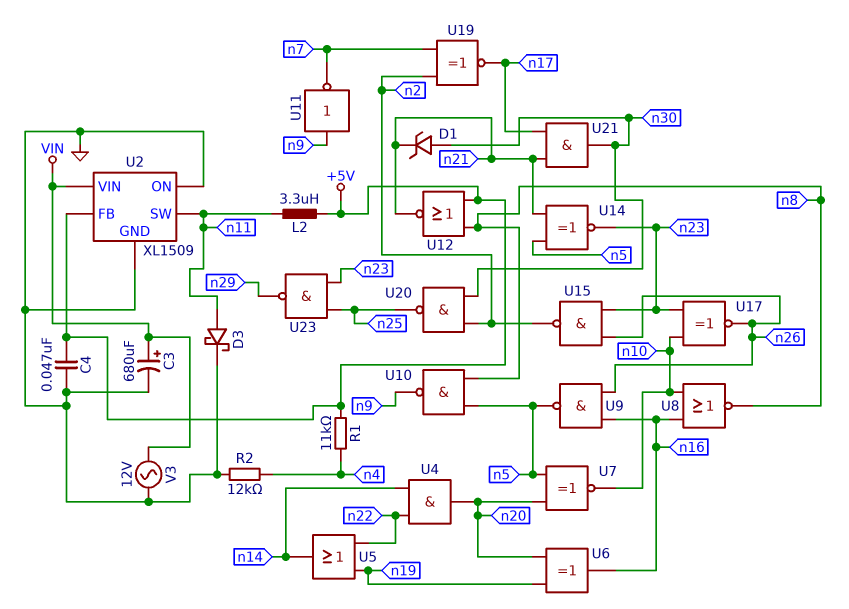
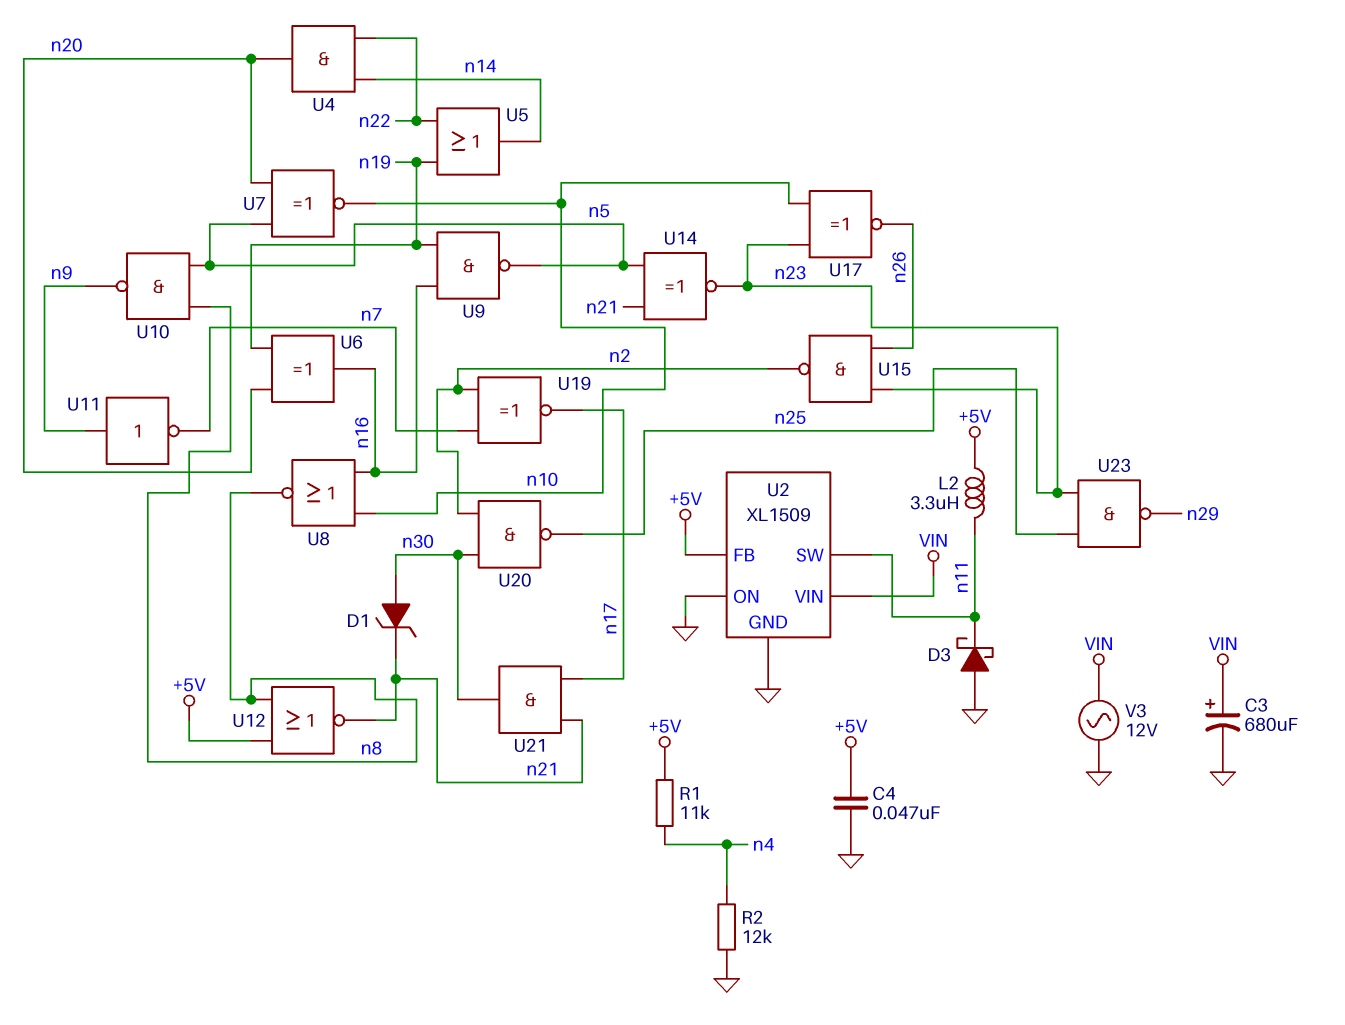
D3: schottky (A n11, K GND) -> schottky (A GND, K n11)
U9: NAND (in n16, in n26, out n5) -> NAND (in n16, in n19, out n5)

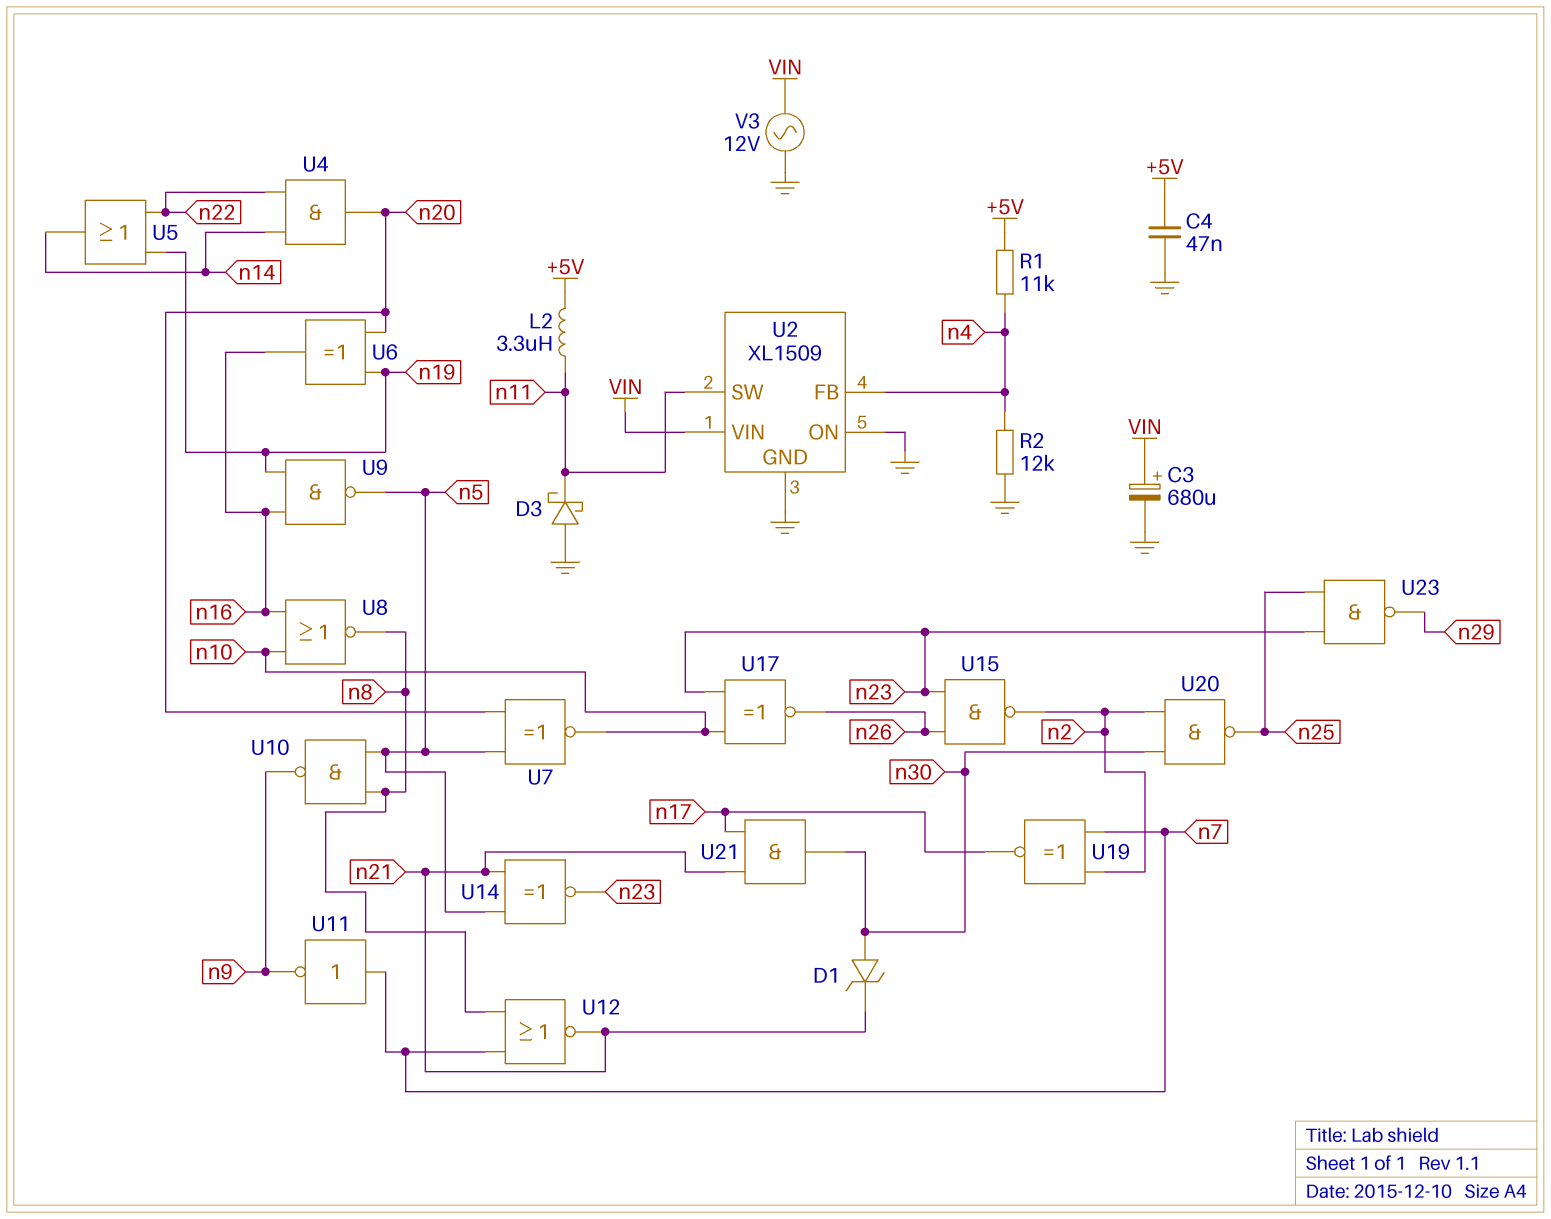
U2 pin FB: +5V -> n4
U11: NOT (in n9, out n7) -> NOT (in n7, out n9)
U12: NOR (in +5V, in n8, out n21) -> NOR (in n7, in n8, out n21)

